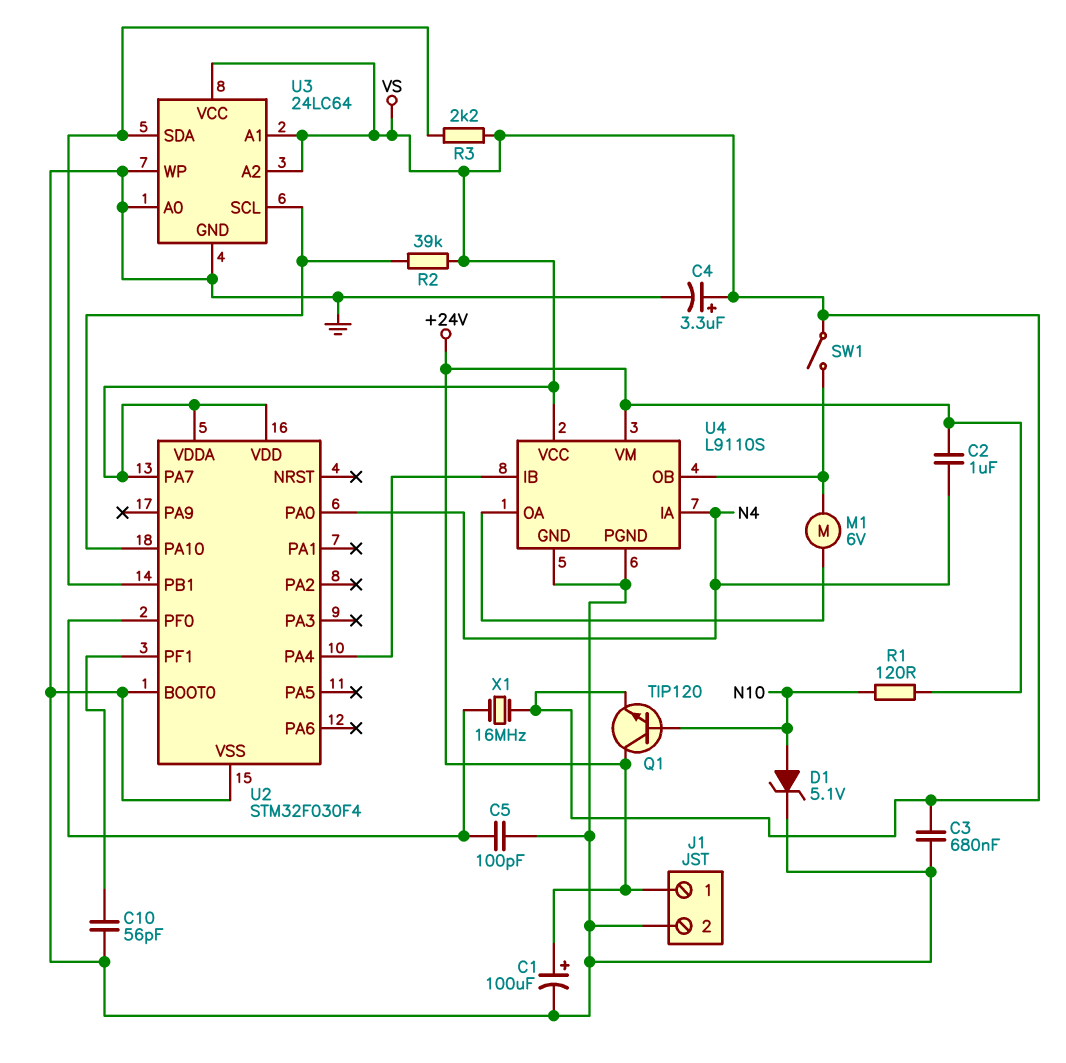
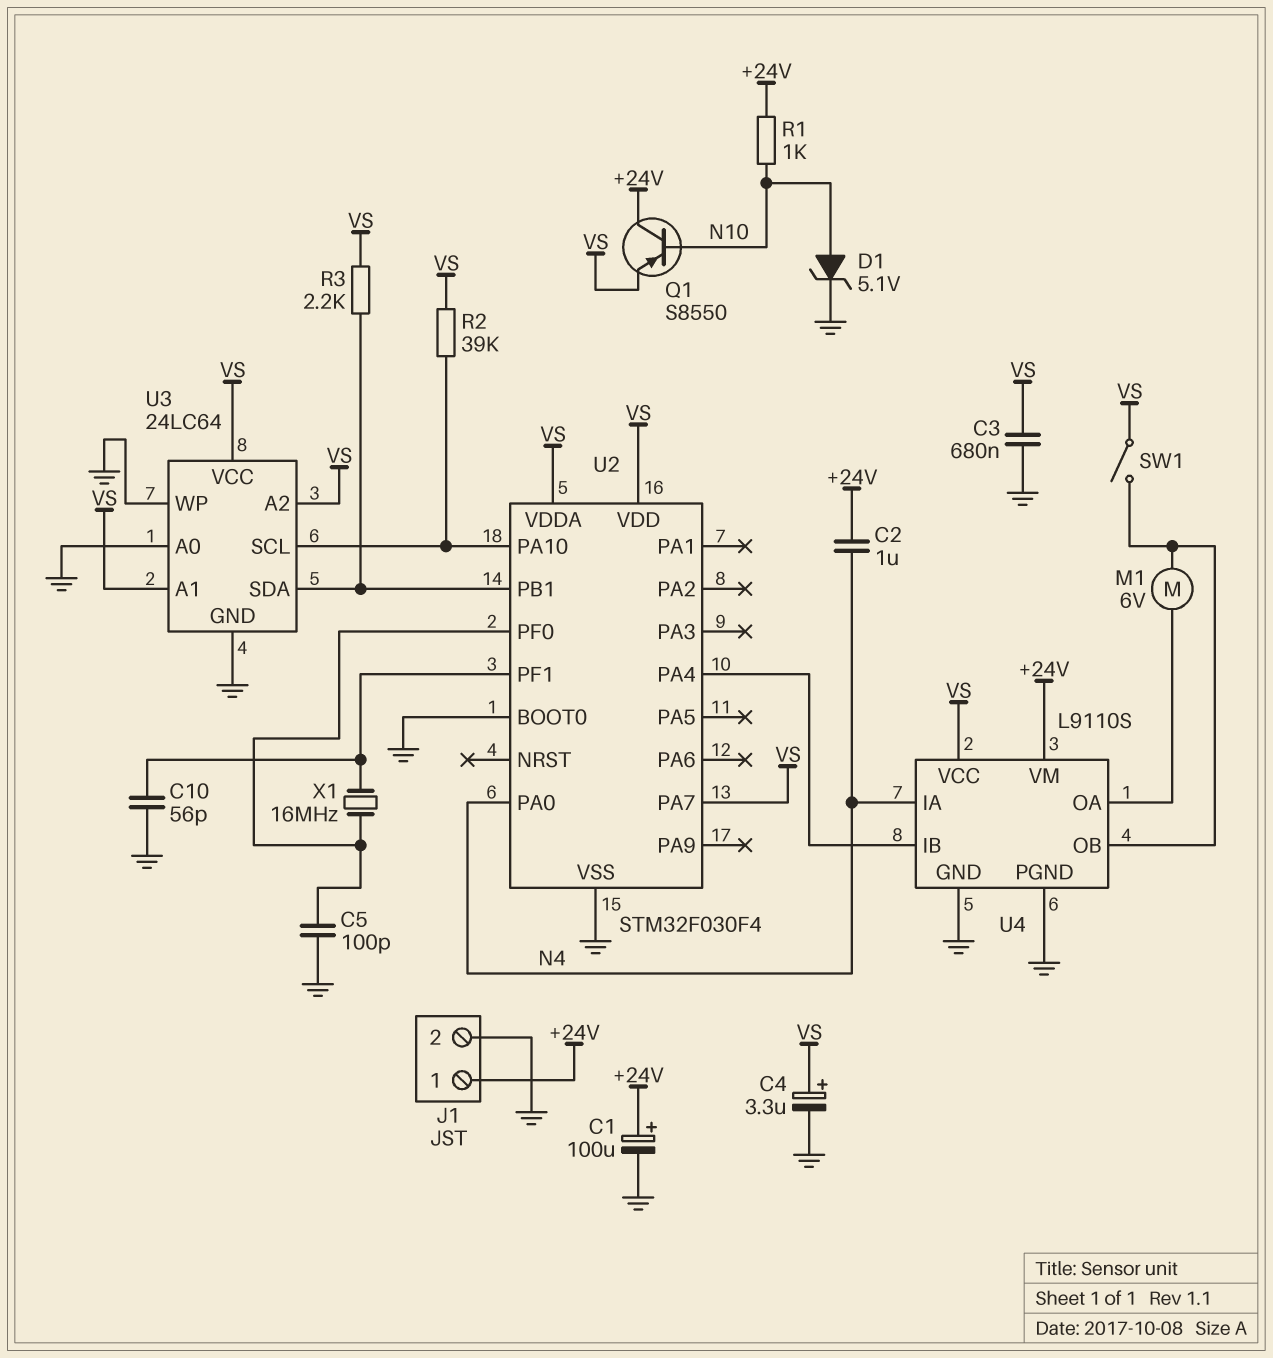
Q1: NPN TIP120 (B N10, C +24V, E VS) -> PNP S8550 (B N10, C +24V, E VS)
R1: 120 (+24V, N10) -> 1k (+24V, N10)
X1: 16MHz (U2/PF0, VS) -> 16MHz (U2/PF0, U2/PF1)

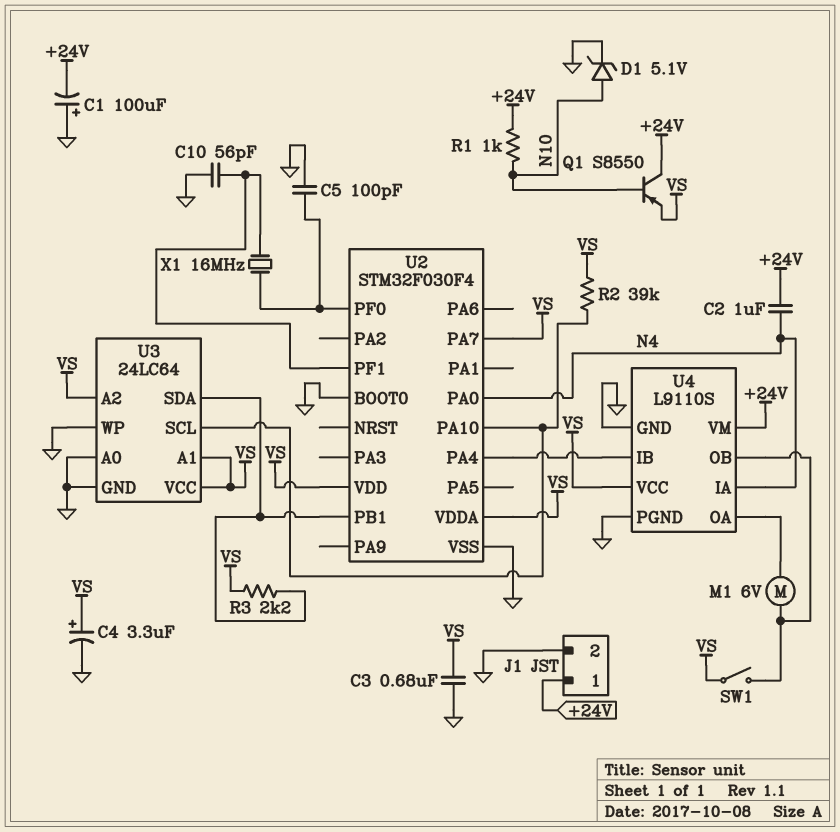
C1: 100uF (plus +24V, minus GND) -> 100uF (plus GND, minus +24V)

